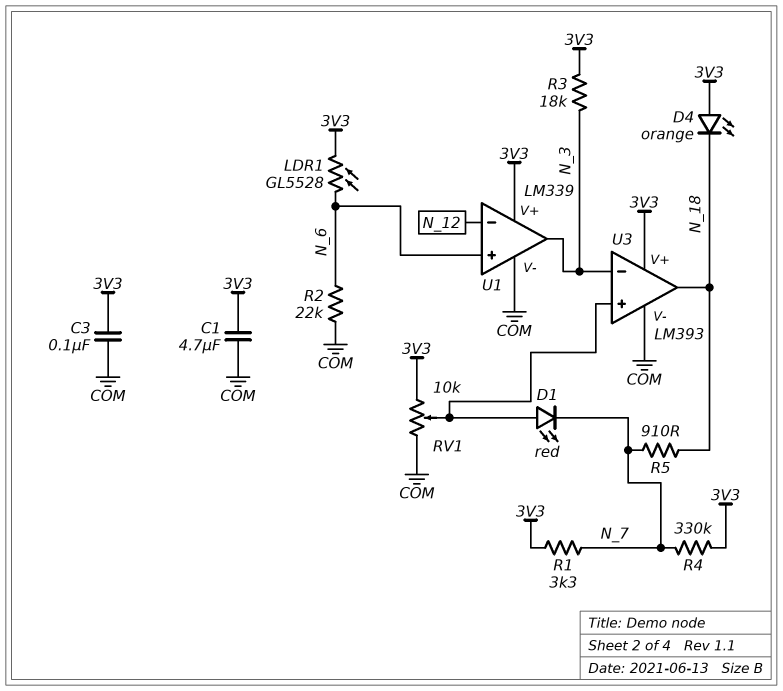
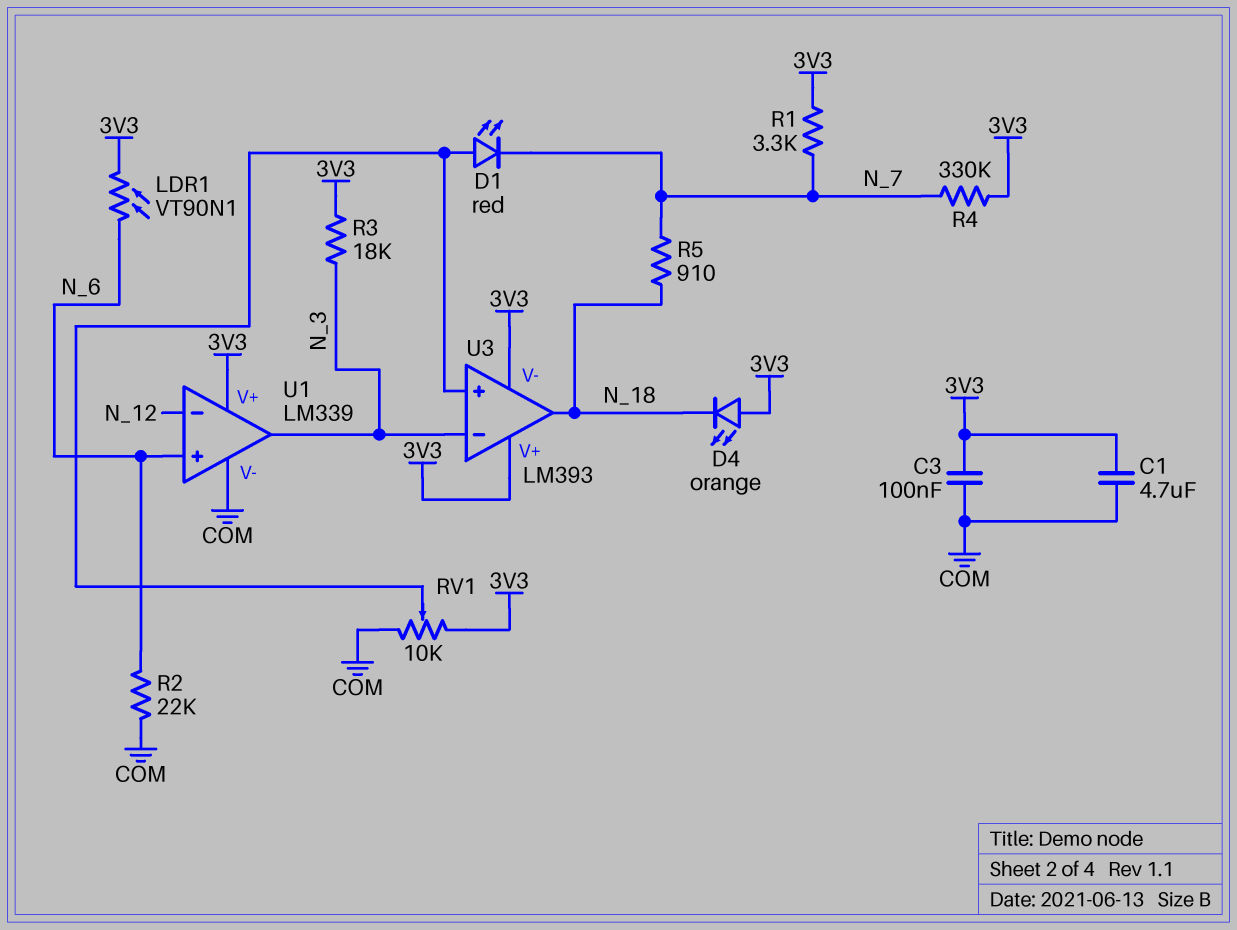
LDR1: GL5528 (3V3, N_6) -> VT90N1 (3V3, N_6)
U3 pin V-: COM -> 3V3

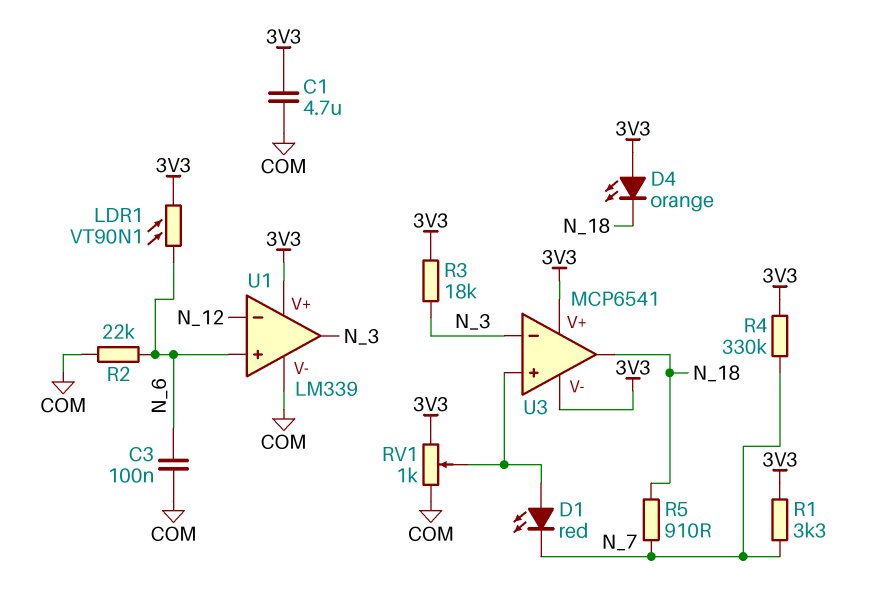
C3: 100nF (3V3, COM) -> 100nF (COM, N_6)
RV1: 10k (3V3, COM, wiper U3/in+) -> 1k (3V3, COM, wiper U3/in+)
U3: LM393 -> MCP6541

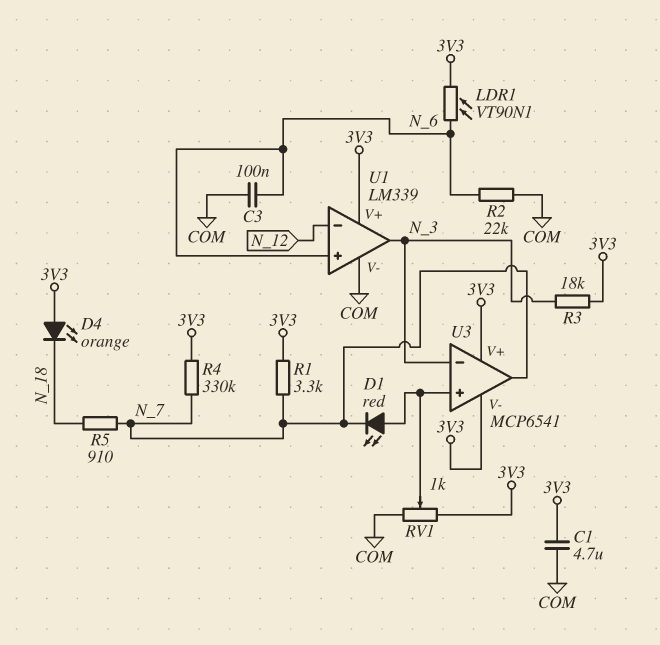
U3 pin out: N_18 -> N_7

